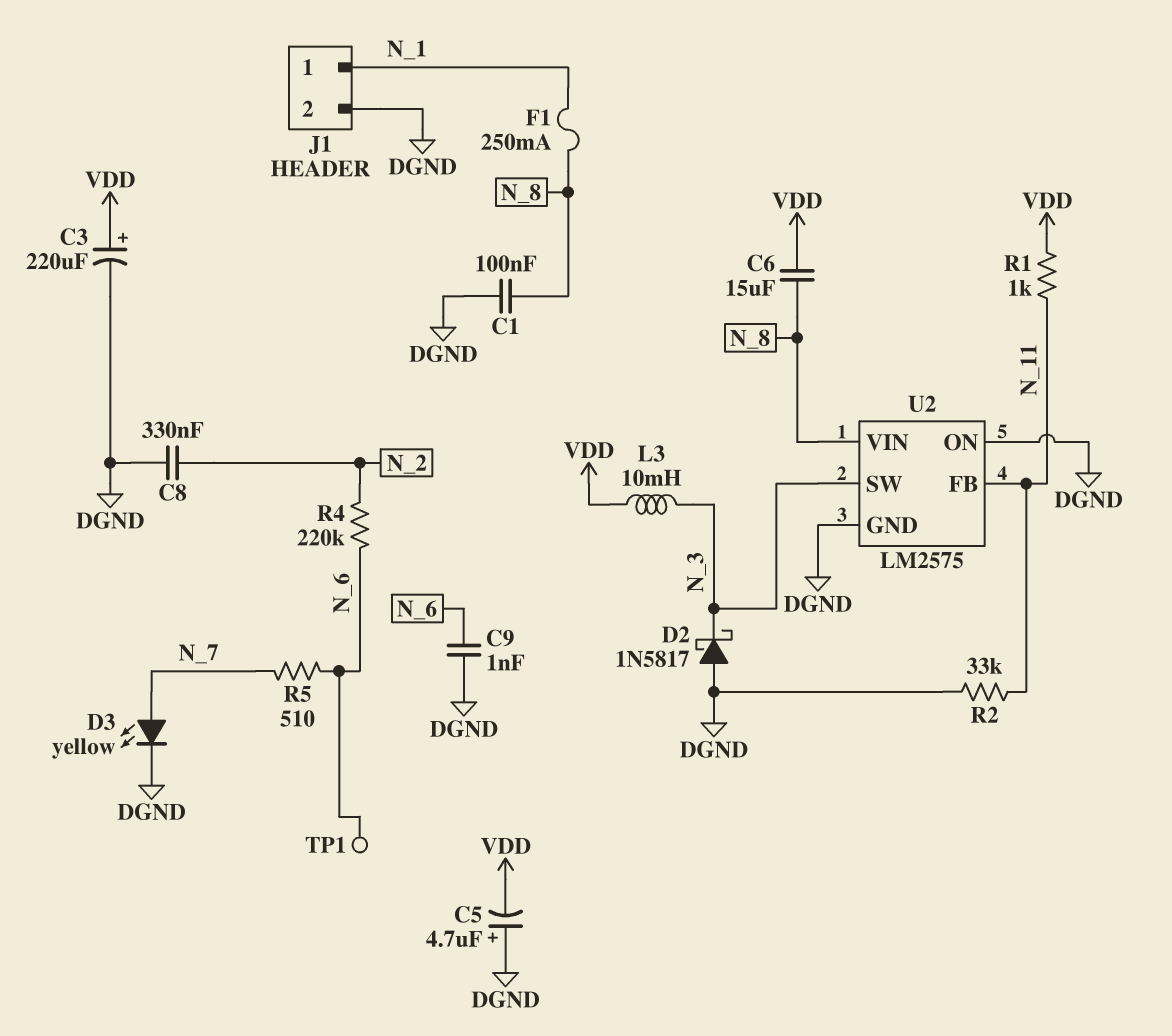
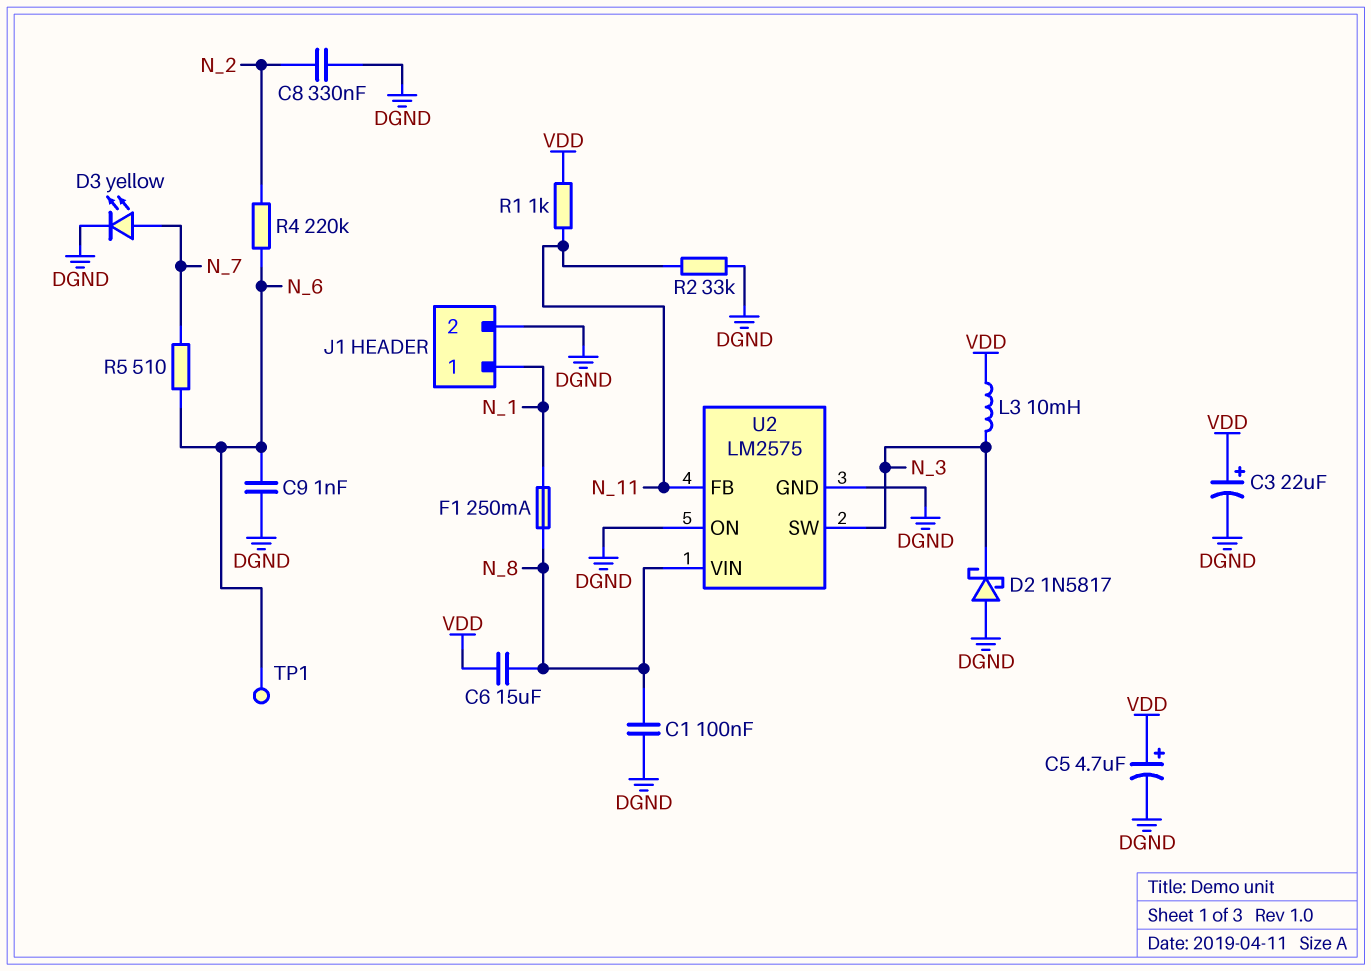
C3: 220uF (plus VDD, minus DGND) -> 22uF (plus VDD, minus DGND)
C5: 4.7uF (plus DGND, minus VDD) -> 4.7uF (plus VDD, minus DGND)

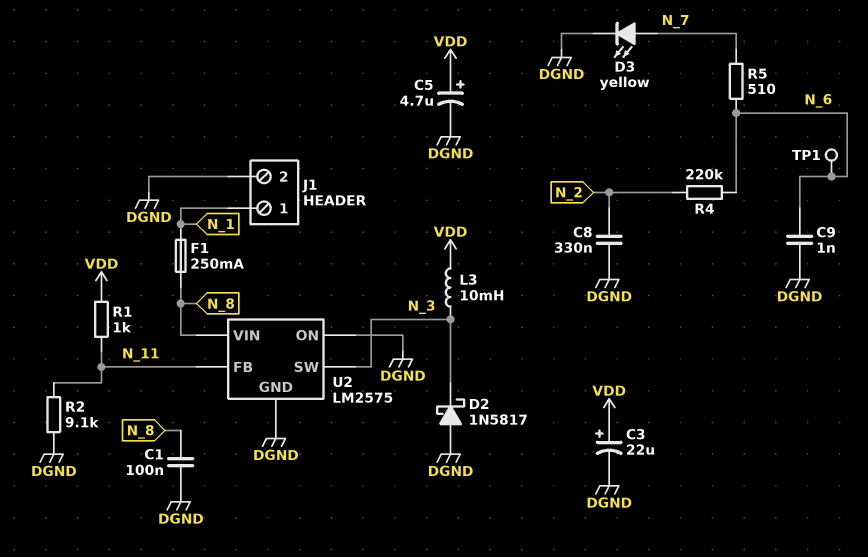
C6: 15uF (N_8, VDD) -> none
R2: 33k (DGND, N_11) -> 9.1k (DGND, N_11)

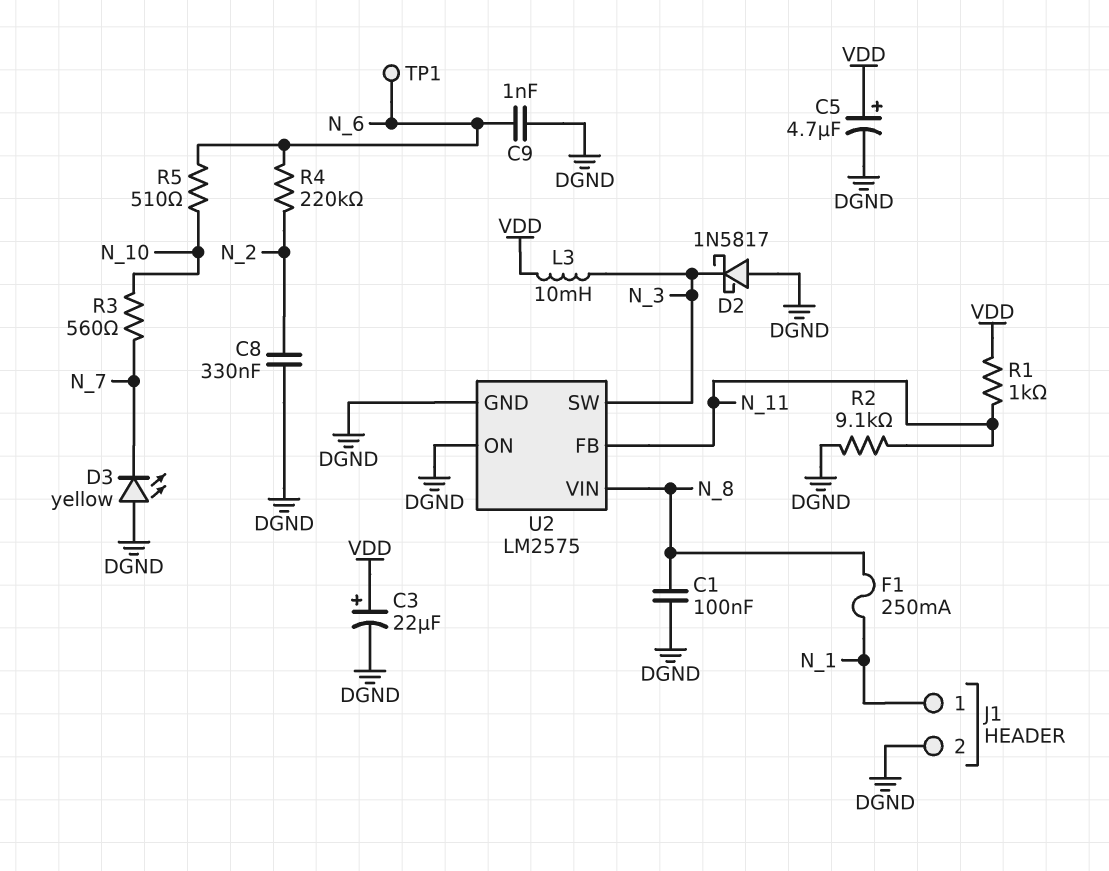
D3: LED yellow (A N_7, K DGND) -> LED yellow (A DGND, K N_7)
R3: none -> 560 (N_7, N_10)
R5: 510 (N_6, N_7) -> 510 (N_6, N_10)

